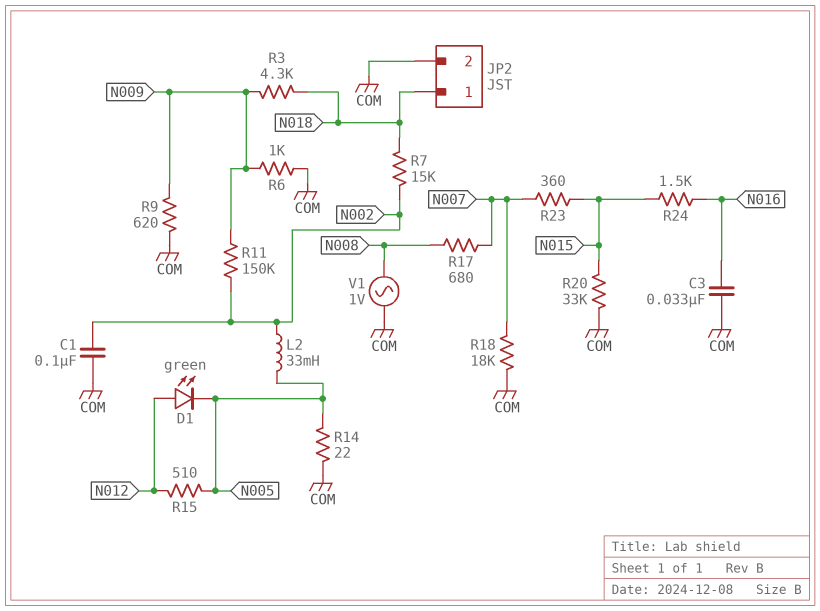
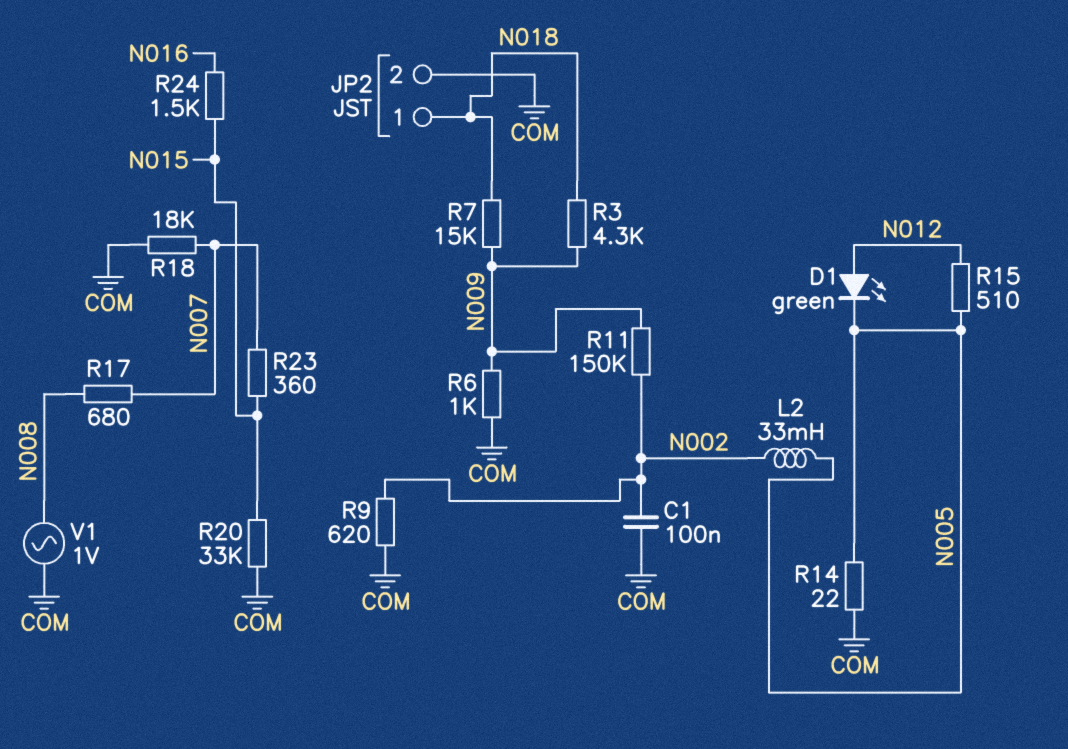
C3: 33nF (COM, N016) -> none
R7: 15k (N002, N018) -> 15k (N009, N018)
R9: 620 (COM, N009) -> 620 (COM, N002)

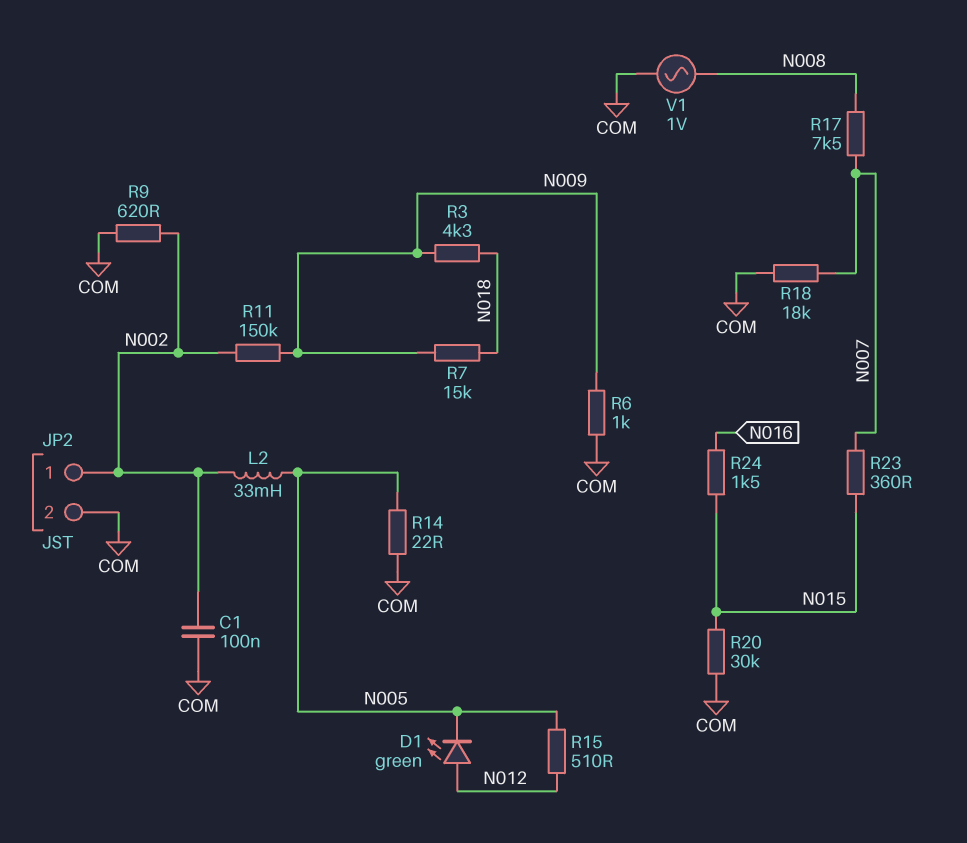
JP2 pin 1: N018 -> N002
R17: 680 (N007, N008) -> 7.5k (N007, N008)
R20: 33k (COM, N015) -> 30k (COM, N015)

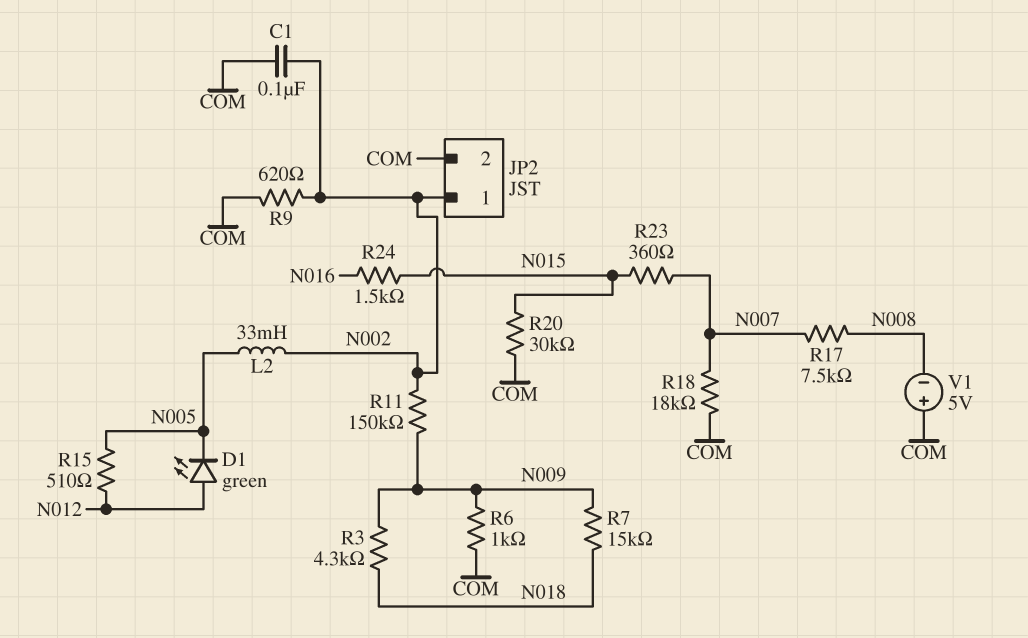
R14: 22 (COM, N005) -> none
V1: AC 1V (COM, N008) -> 5V (plus COM, minus N008)

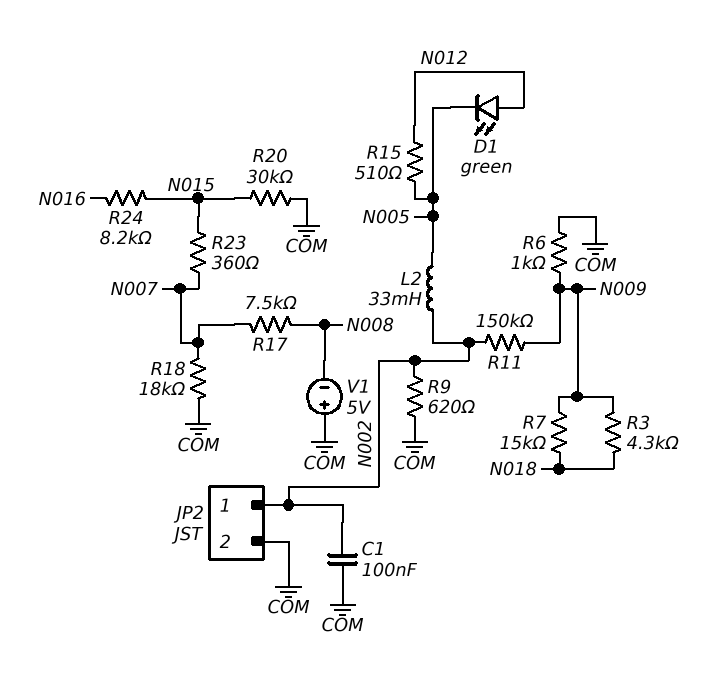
R24: 1.5k (N015, N016) -> 8.2k (N015, N016)

